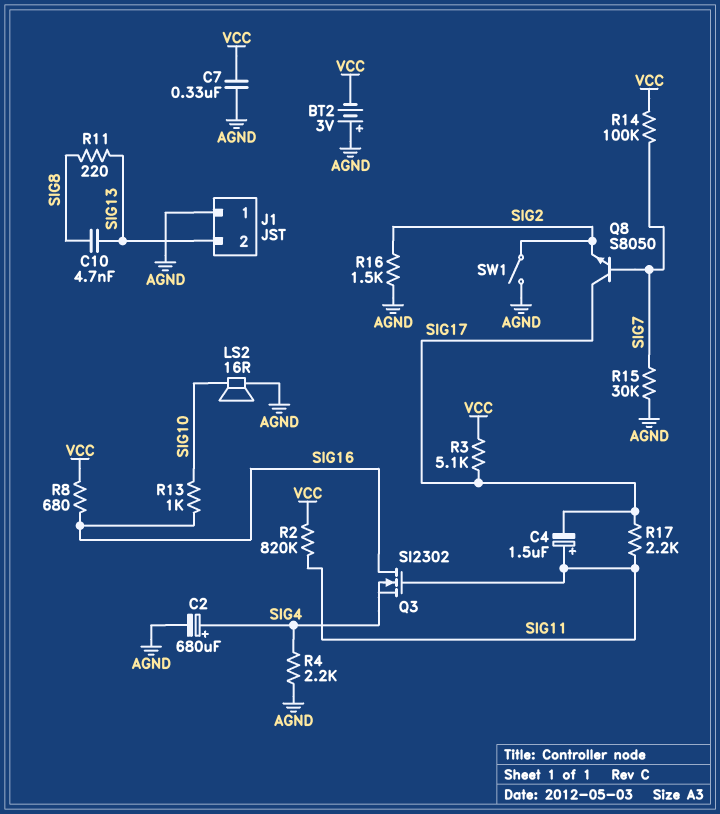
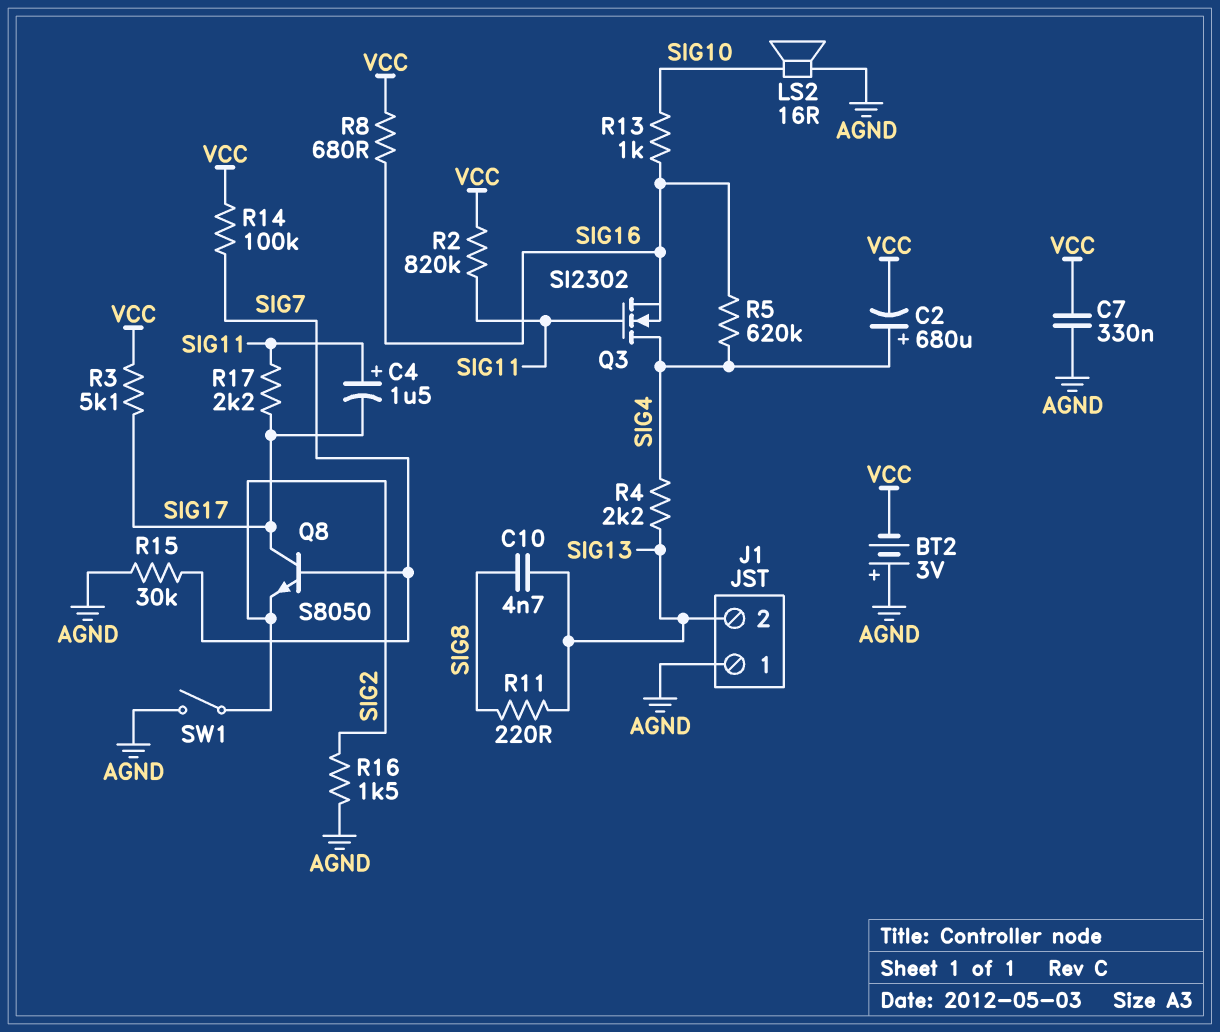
C2: 680uF (plus SIG4, minus AGND) -> 680uF (plus SIG4, minus VCC)
Q3: NMOS SI2302 (G SIG11, D SIG16, S SIG4) -> NMOS SI2302 (G SIG11, D SIG4, S SIG16)
R4: 2.2k (AGND, SIG4) -> 2.2k (SIG4, SIG13)
R5: none -> 620k (SIG4, SIG16)

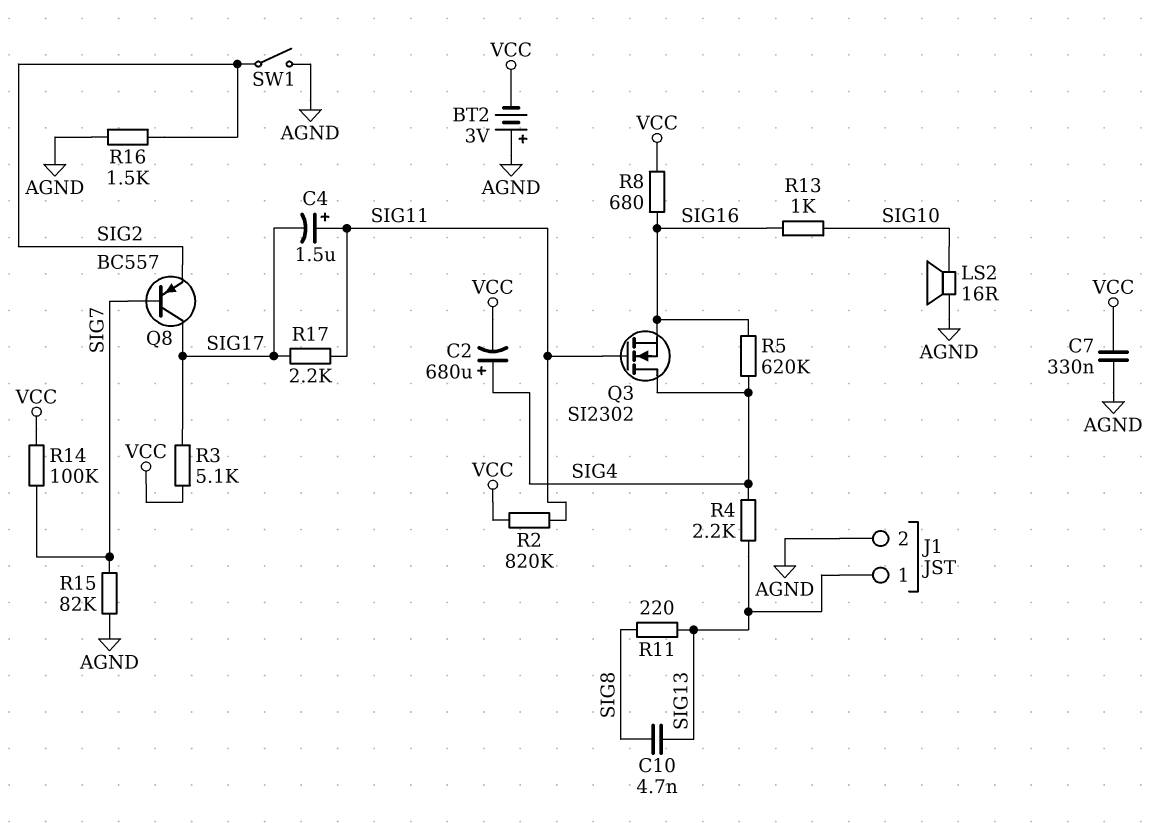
J1 pin 1: AGND -> SIG13
J1 pin 2: SIG13 -> AGND
Q8: NPN S8050 (B SIG7, C SIG17, E SIG2) -> PNP BC557 (B SIG7, C SIG17, E SIG2)
R15: 30k (AGND, SIG7) -> 82k (AGND, SIG7)

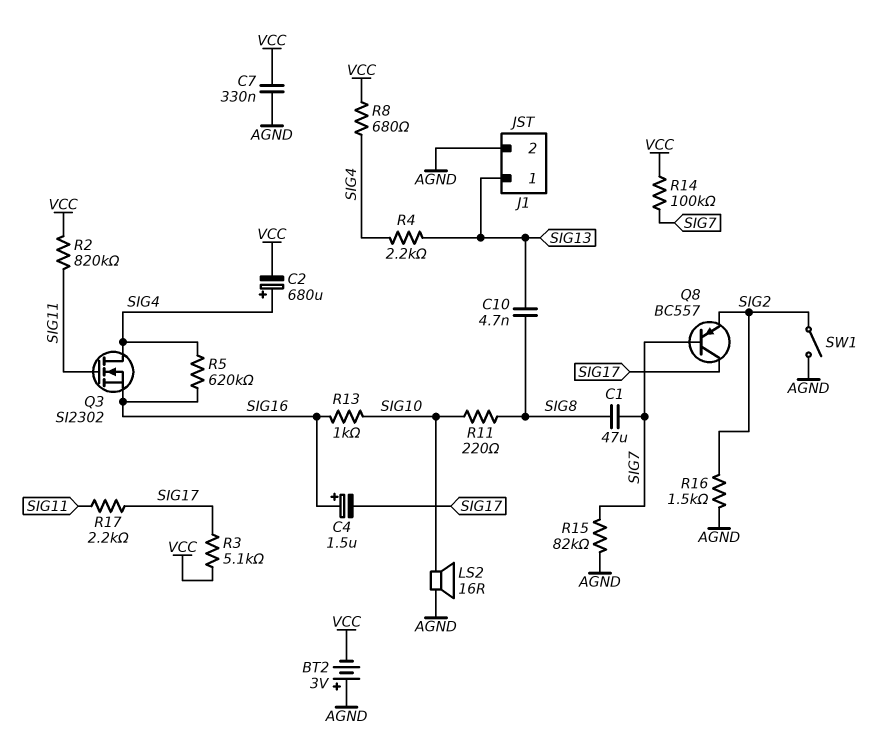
C1: none -> 47uF (SIG7, SIG8)
C4: 1.5uF (plus SIG11, minus SIG17) -> 1.5uF (plus SIG16, minus SIG17)
R8: 680 (SIG16, VCC) -> 680 (SIG4, VCC)
R11: 220 (SIG8, SIG13) -> 220 (SIG8, SIG10)

